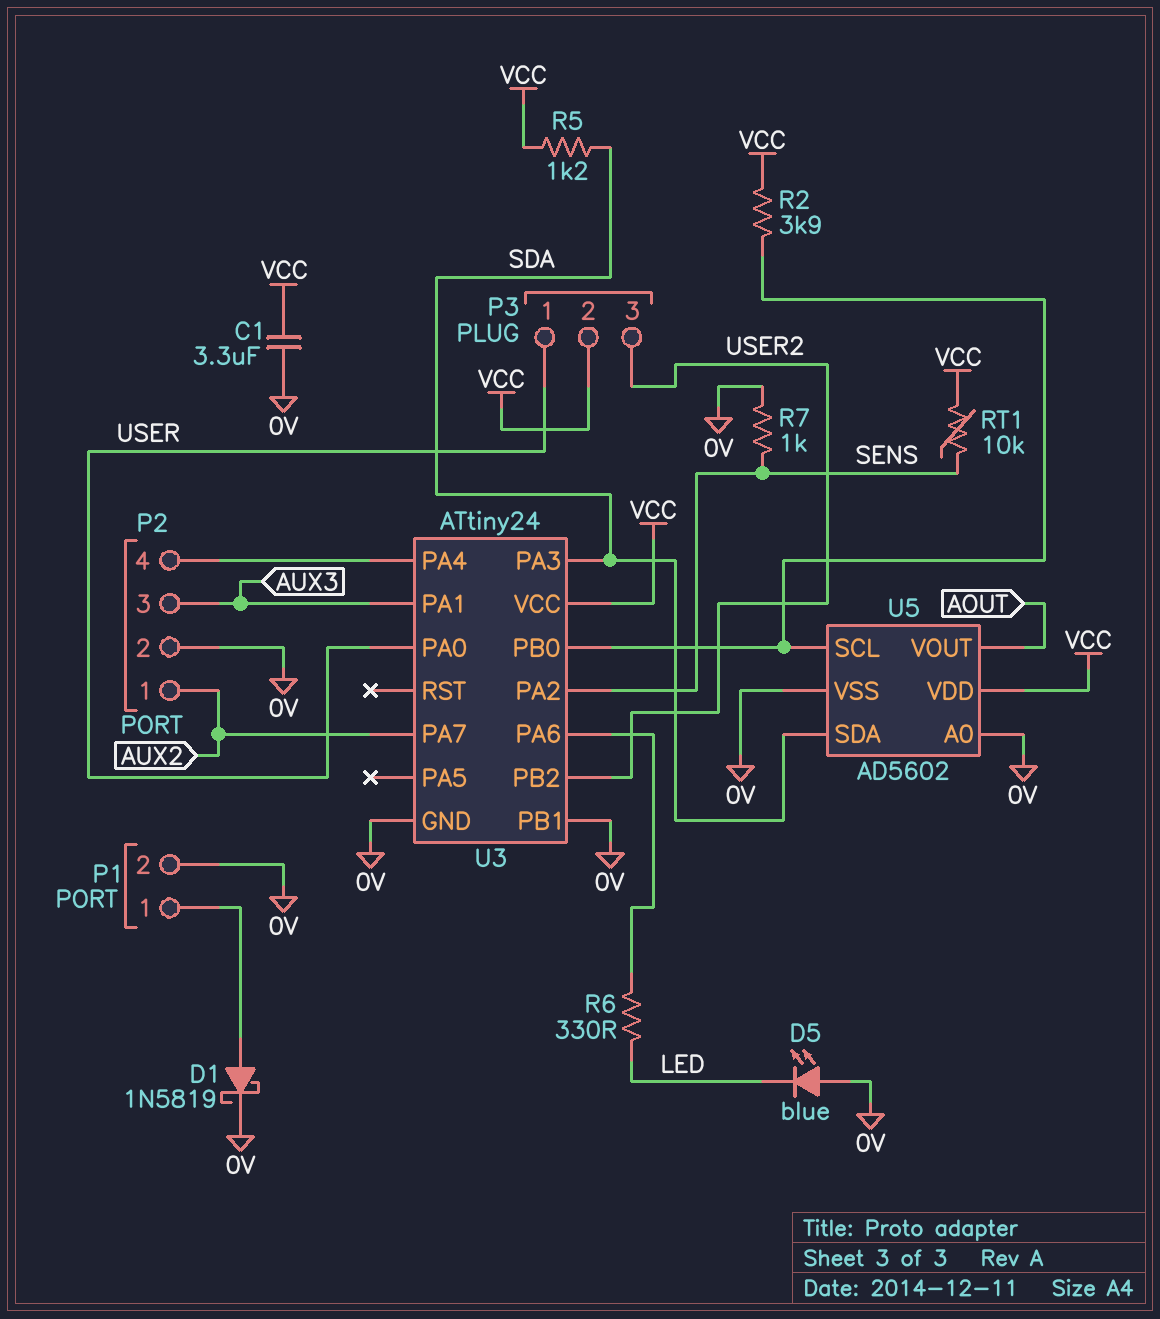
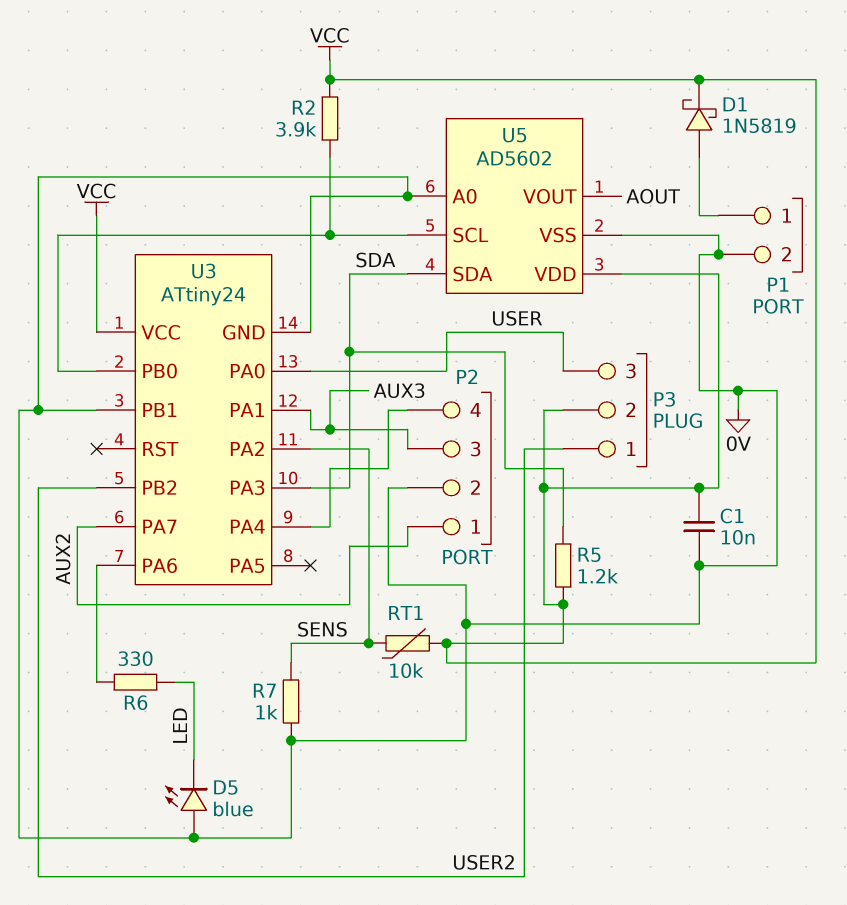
C1: 3.3uF (0V, VCC) -> 10nF (0V, VCC)
D1: schottky 1N5819 (A P1/1, K 0V) -> schottky 1N5819 (A P1/1, K VCC)
P3 pin 1: USER -> USER2
P3 pin 3: USER2 -> USER

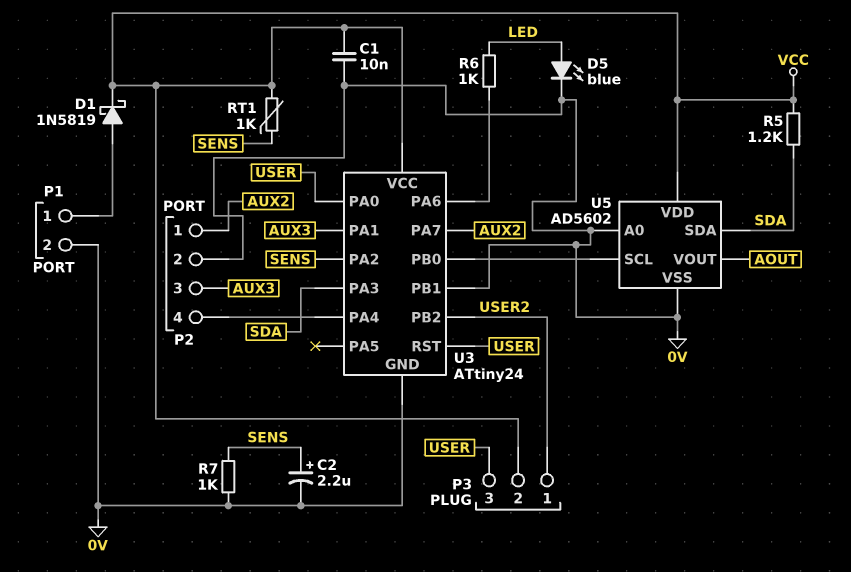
C2: none -> 2.2uF (plus SENS, minus 0V)
D5: LED blue (A 0V, K LED) -> LED blue (A LED, K 0V)
R2: 3.9k (U3/PB0, VCC) -> none
R6: 330 (LED, U3/PA6) -> 1k (LED, U3/PA6)
RT1: 10k (SENS, VCC) -> 1k (SENS, VCC)
U3 pin RST: none -> USER

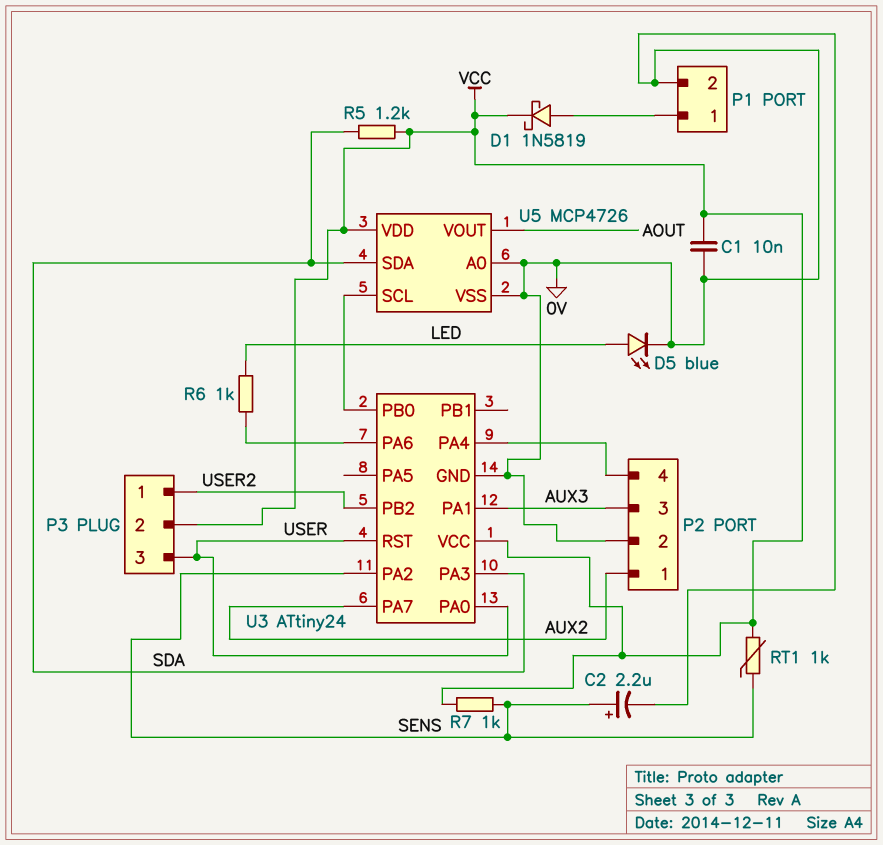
R7: 1k (0V, SENS) -> 1k (SENS, VCC)
U3 pin PB1: 0V -> none
U5: AD5602 -> MCP4726

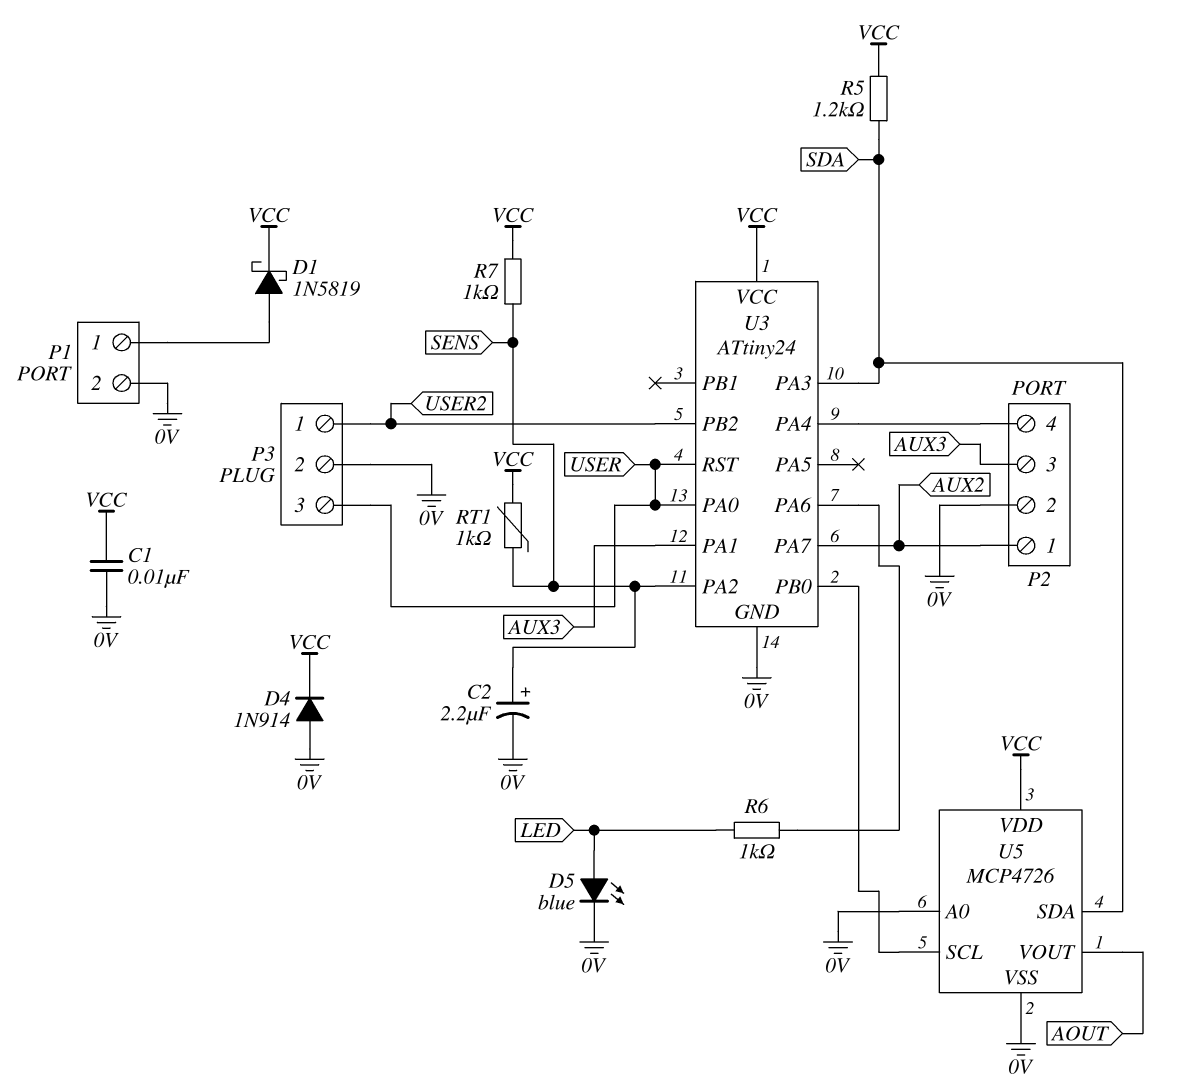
D4: none -> diode 1N914 (A 0V, K VCC)
P3 pin 2: VCC -> 0V

